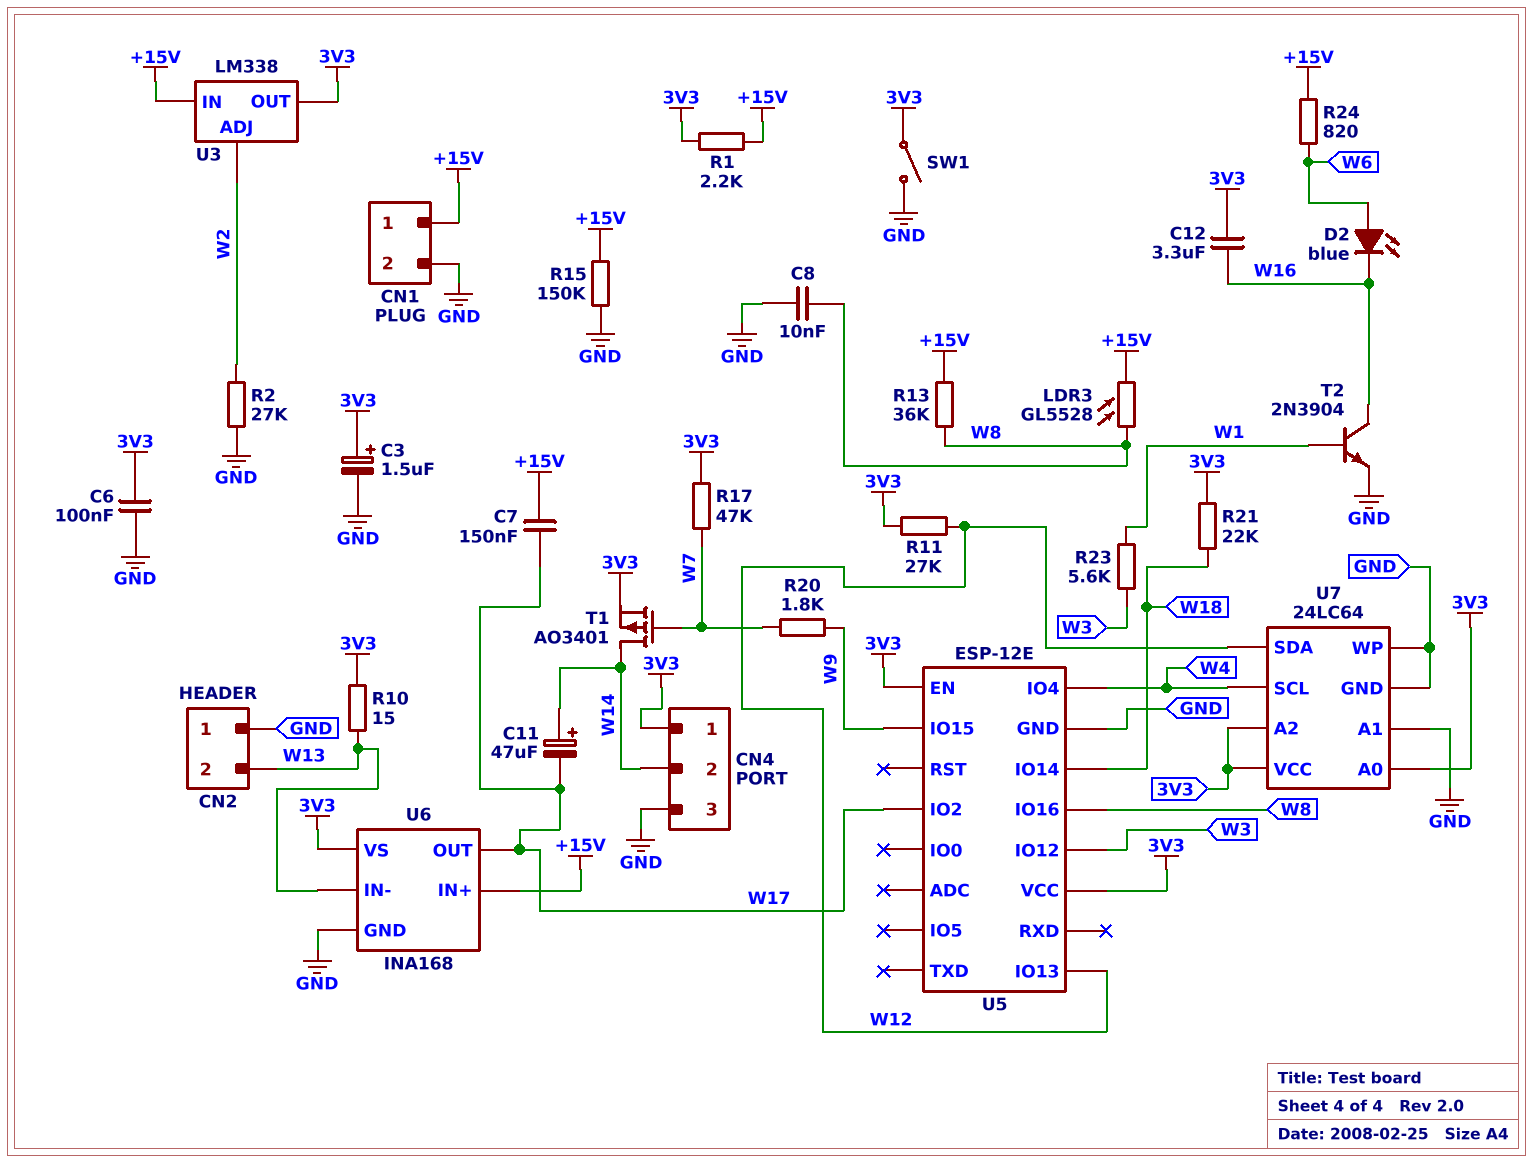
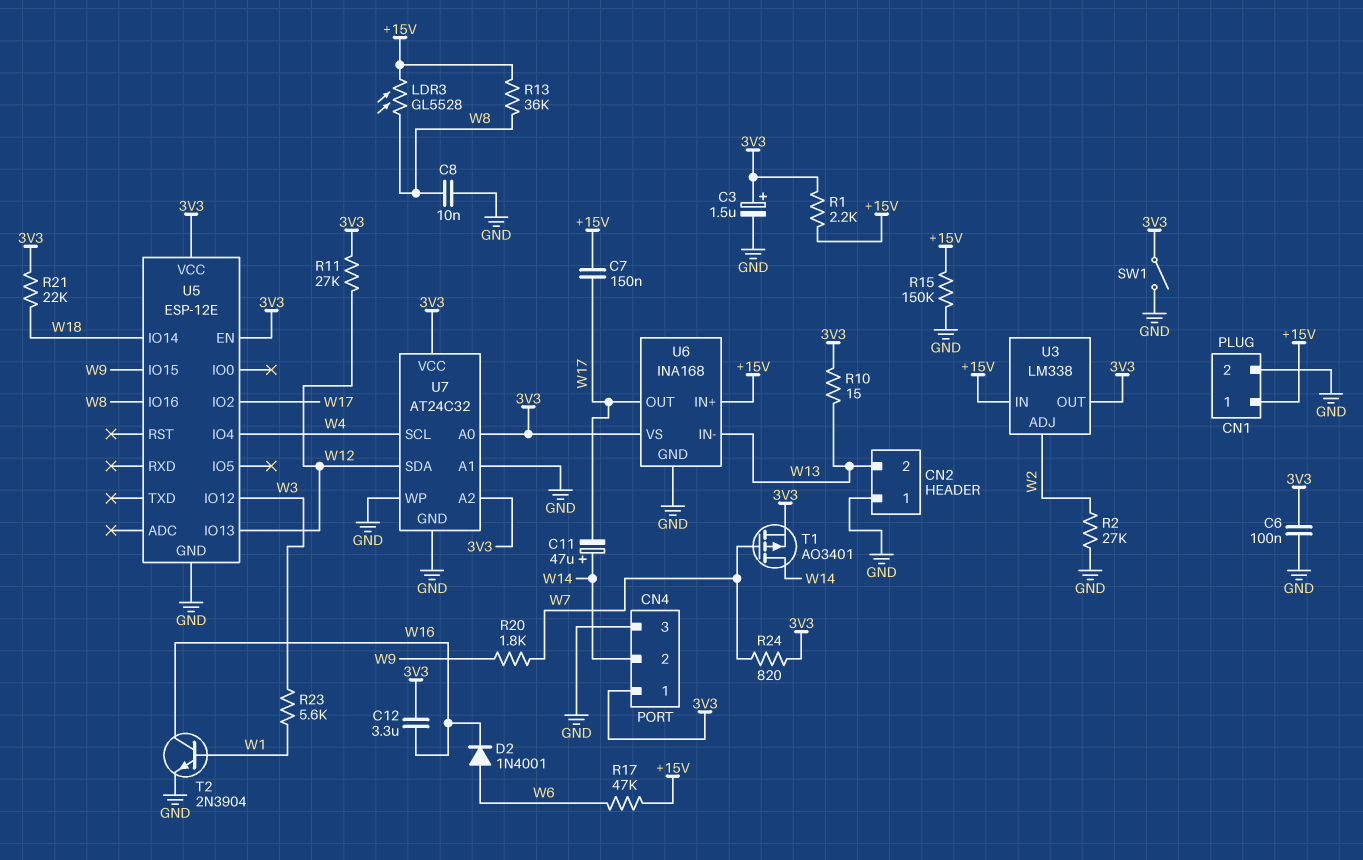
D2: LED blue (A W6, K W16) -> diode 1N4001 (A W6, K W16)
R17: 47k (3V3, W7) -> 47k (+15V, W6)
R24: 820 (+15V, W6) -> 820 (3V3, W7)
U7: 24LC64 -> AT24C32

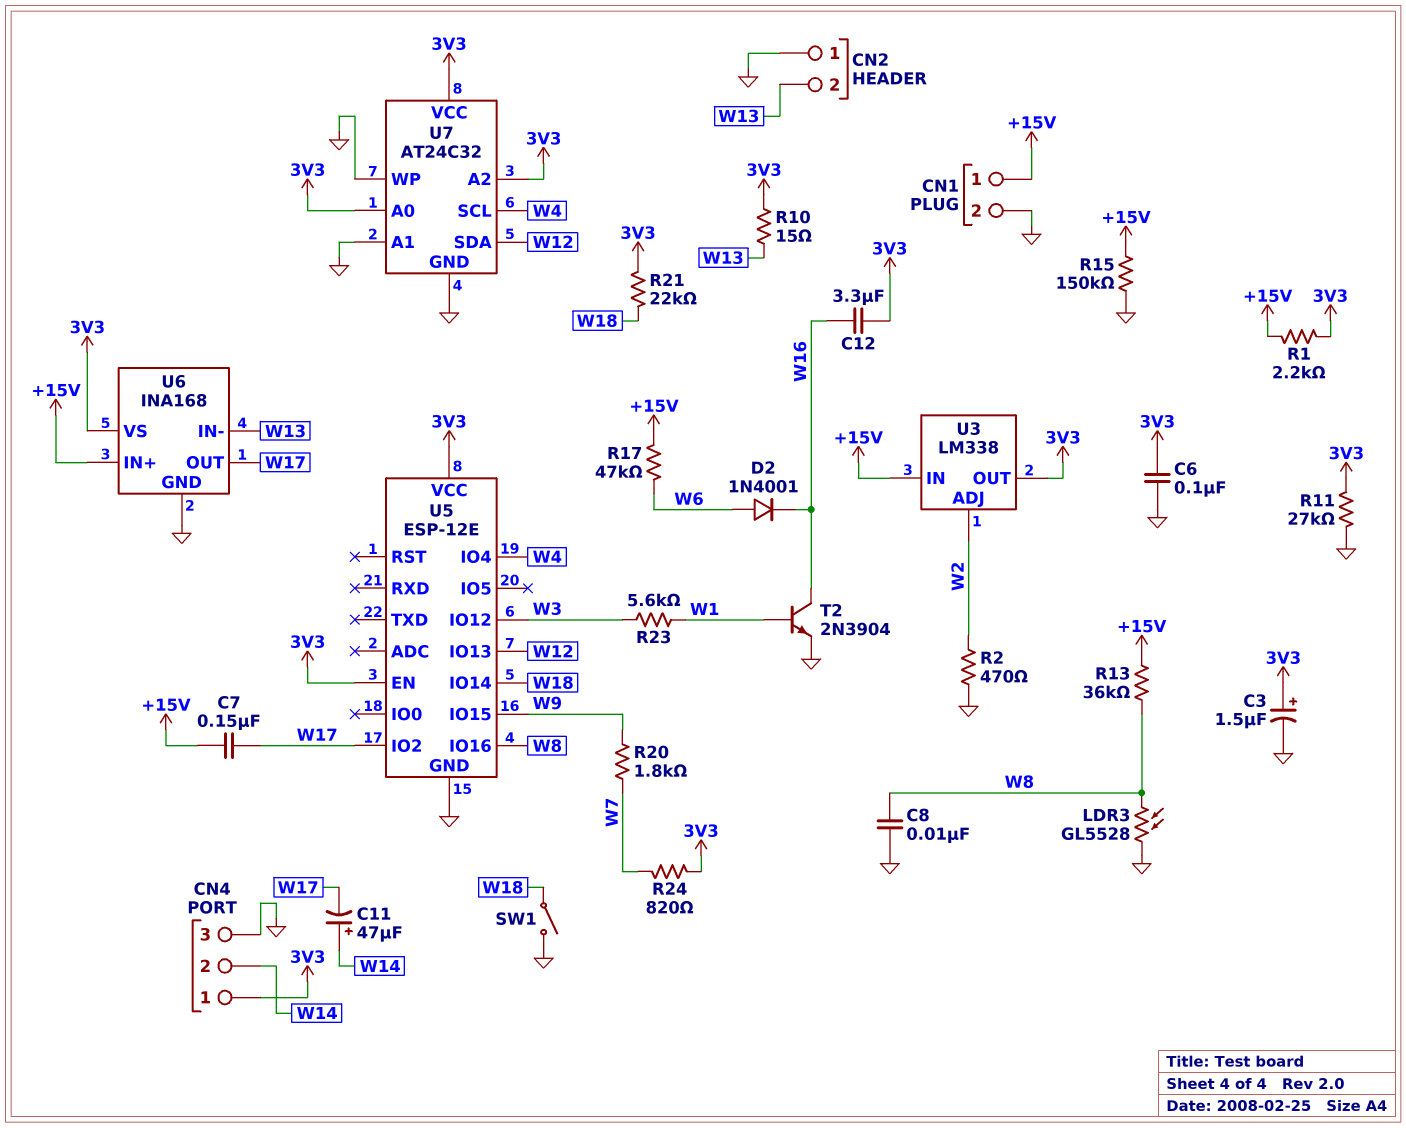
LDR3: GL5528 (+15V, W8) -> GL5528 (GND, W8)
R2: 27k (GND, W2) -> 470 (GND, W2)
R11: 27k (3V3, W12) -> 27k (3V3, GND)
SW1: switch (3V3, GND) -> switch (GND, W18)
T1: PMOS AO3401 (G W7, D W14, S 3V3) -> none

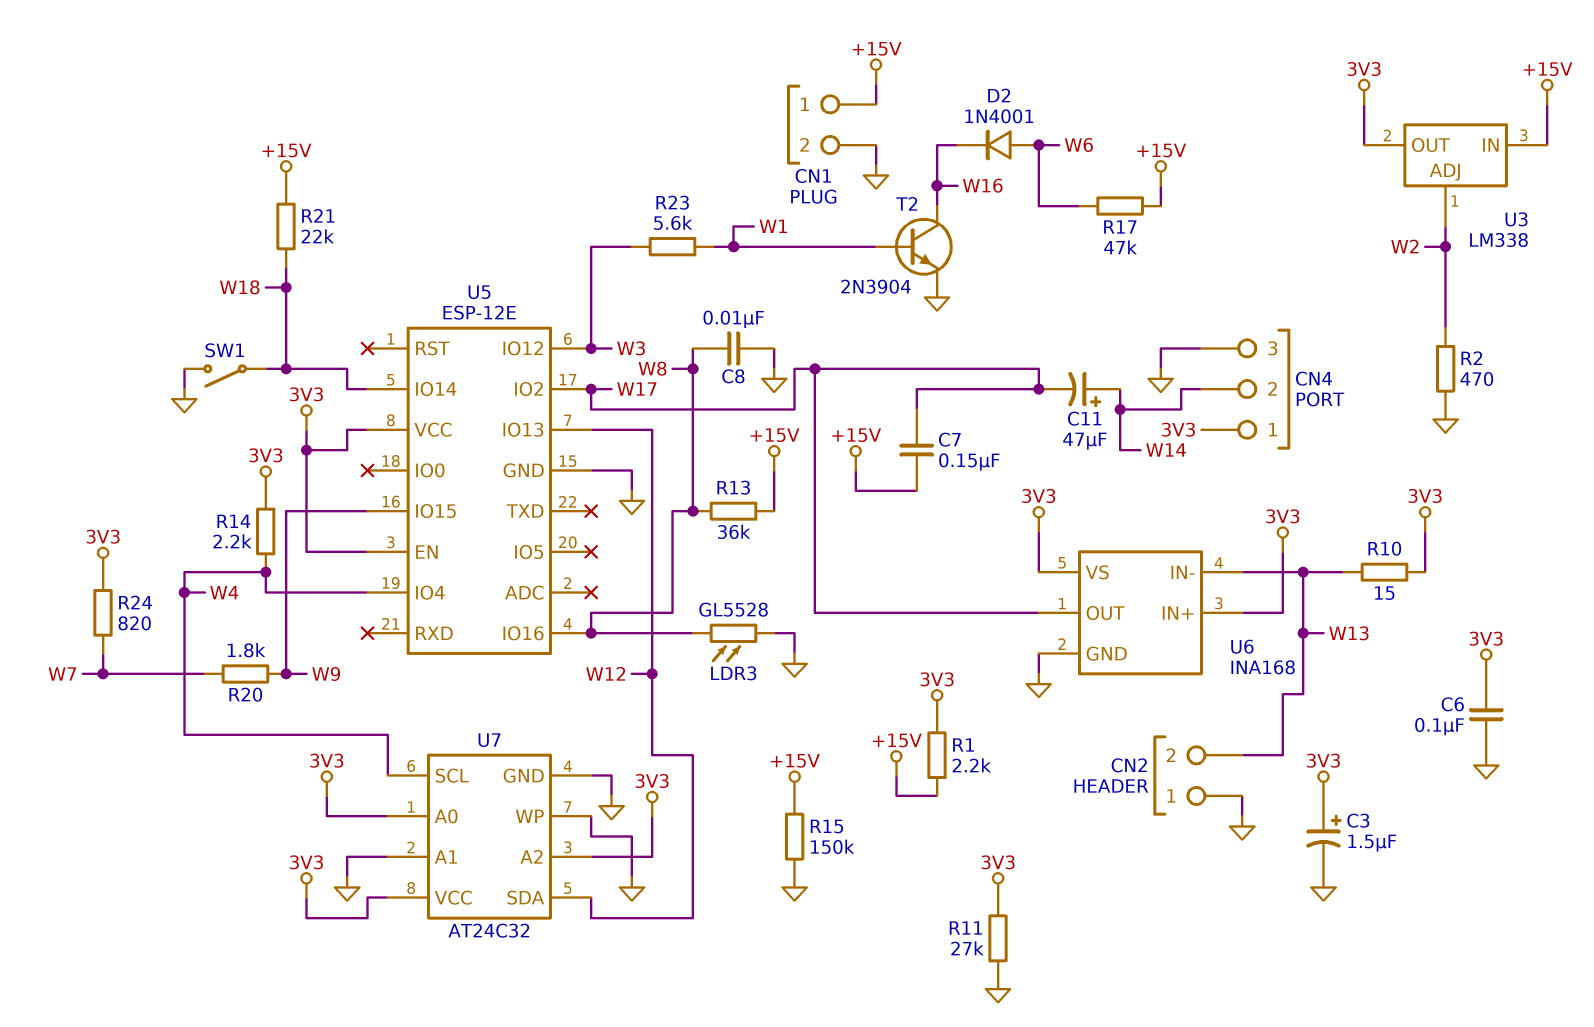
C12: 3.3uF (3V3, W16) -> none
R14: none -> 2.2k (3V3, W4)
R21: 22k (3V3, W18) -> 22k (+15V, W18)
U6 pin IN+: +15V -> 3V3

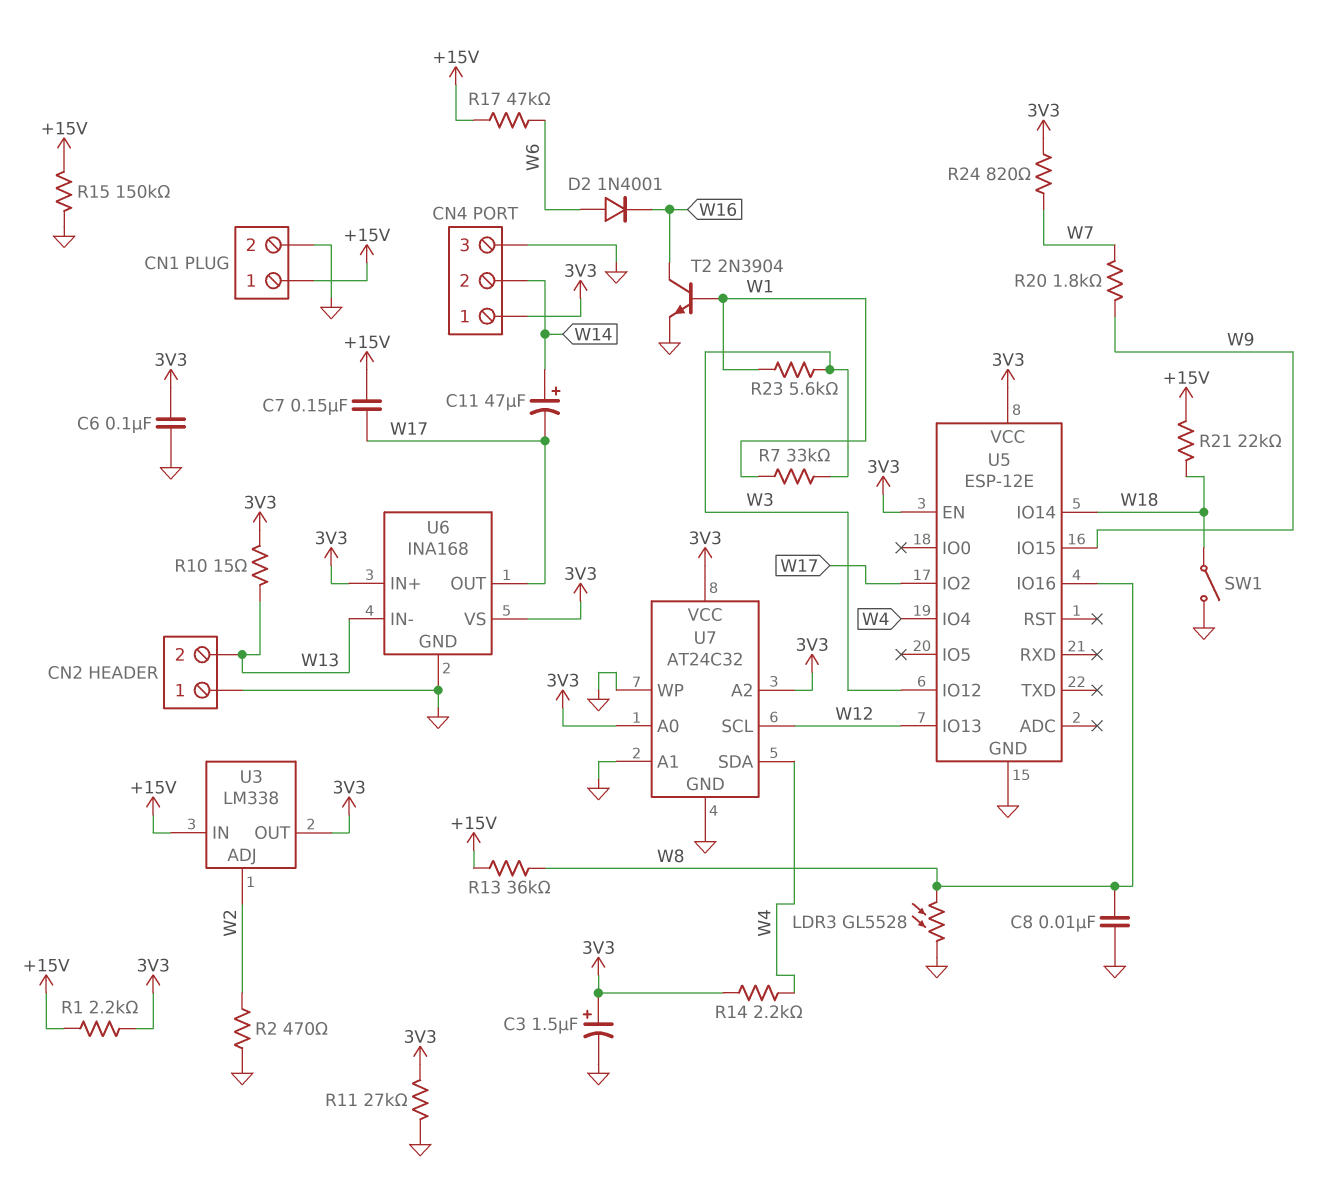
R7: none -> 33k (W1, W3)
U7 pin SCL: W4 -> W12
U7 pin SDA: W12 -> W4

